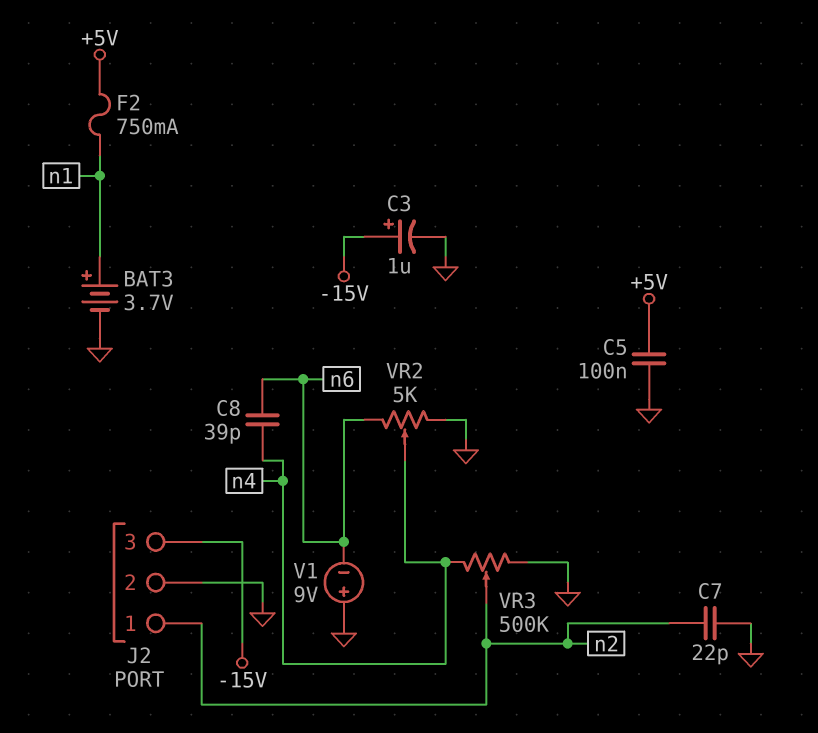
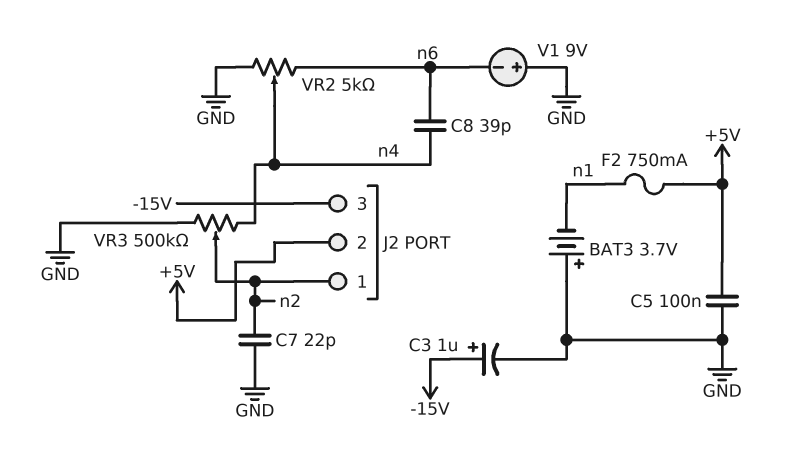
BAT3: 3.7V (plus n1, minus GND) -> 3.7V (plus GND, minus n1)
J2 pin 2: GND -> +5V

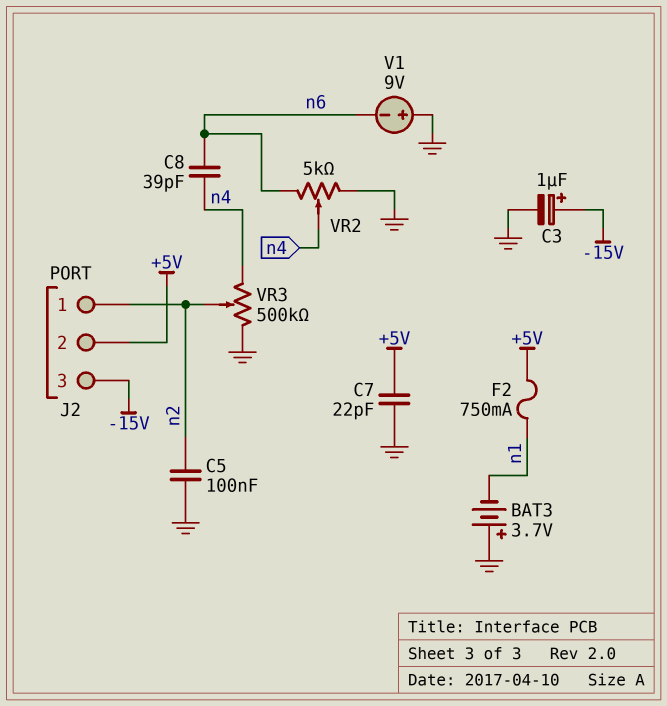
C5: 100nF (+5V, GND) -> 100nF (GND, n2)
C7: 22pF (GND, n2) -> 22pF (+5V, GND)

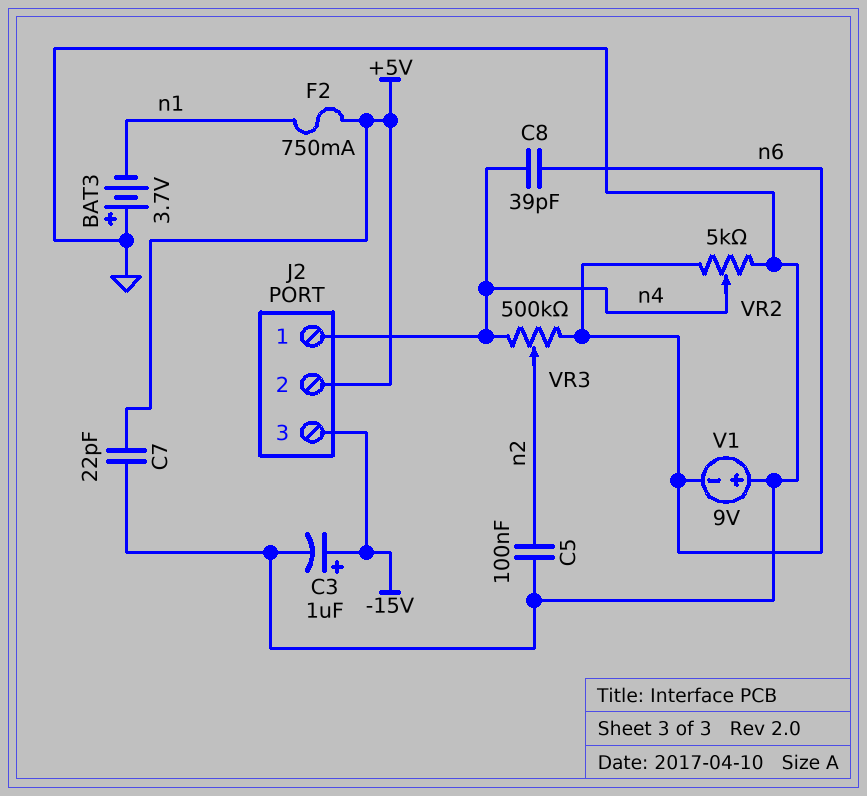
J2 pin 1: n2 -> n4
VR3: 500k (GND, n4, wiper n2) -> 500k (n4, n6, wiper n2)

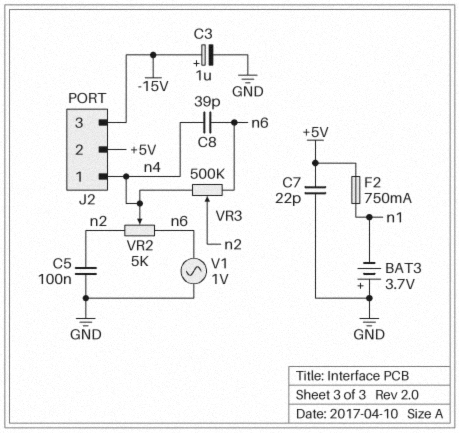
V1: 9V (plus GND, minus n6) -> AC 1V (GND, n6)
VR2: 5k (GND, n6, wiper n4) -> 5k (n2, n6, wiper n4)

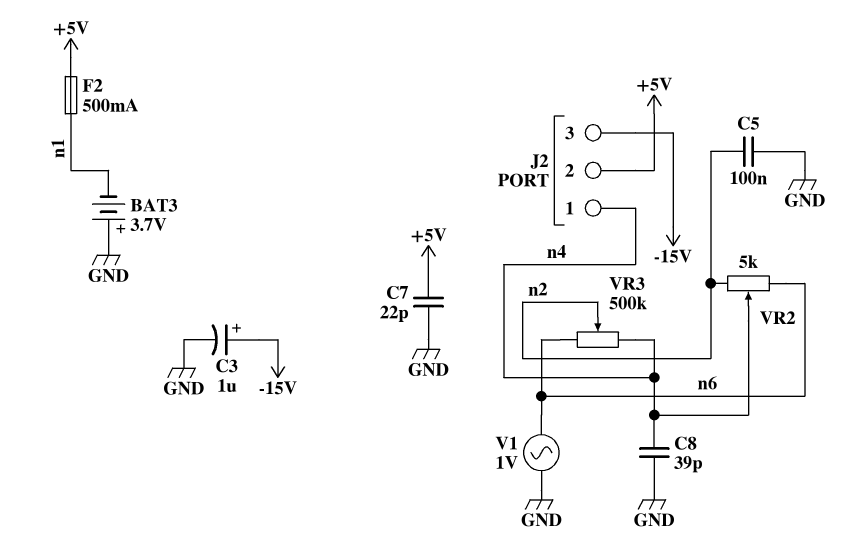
C8: 39pF (n4, n6) -> 39pF (GND, n4)
F2: 750mA (+5V, n1) -> 500mA (+5V, n1)

